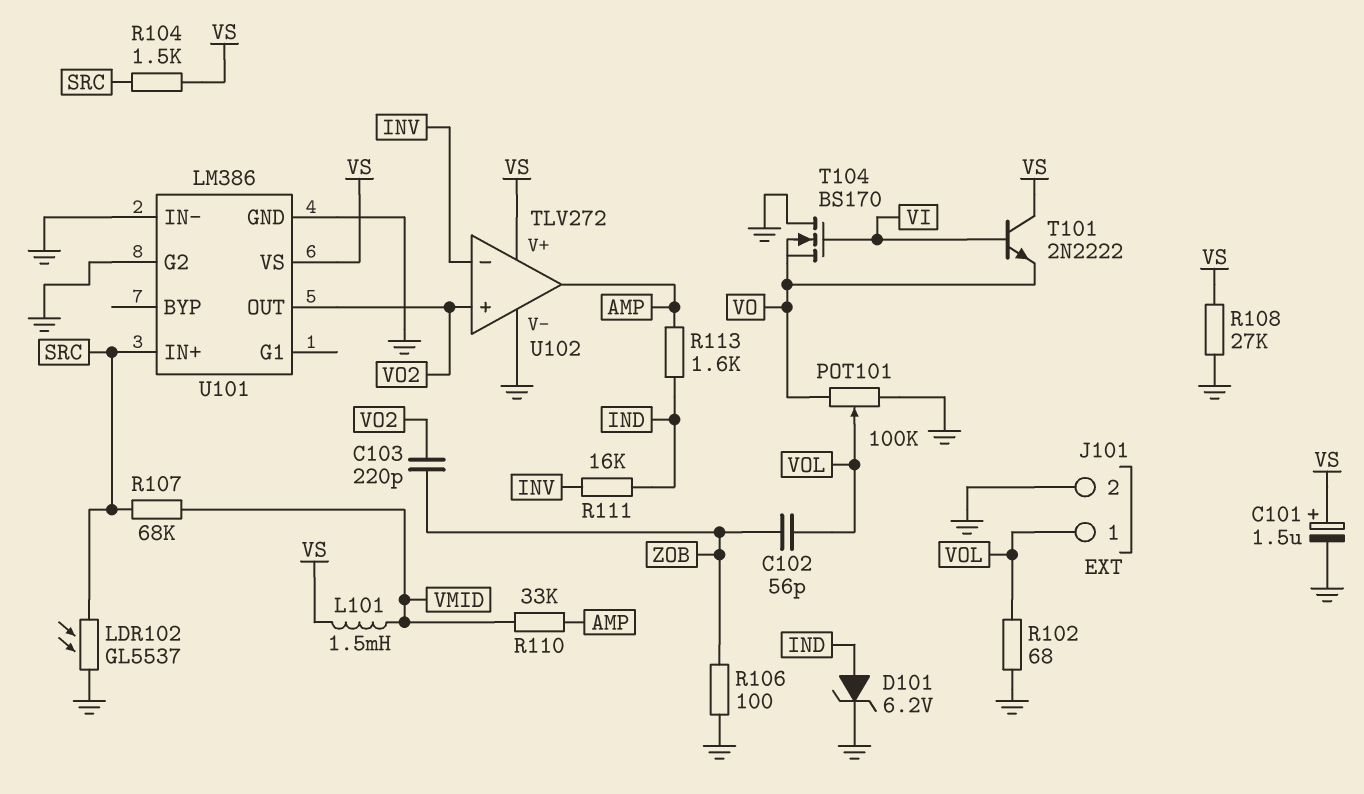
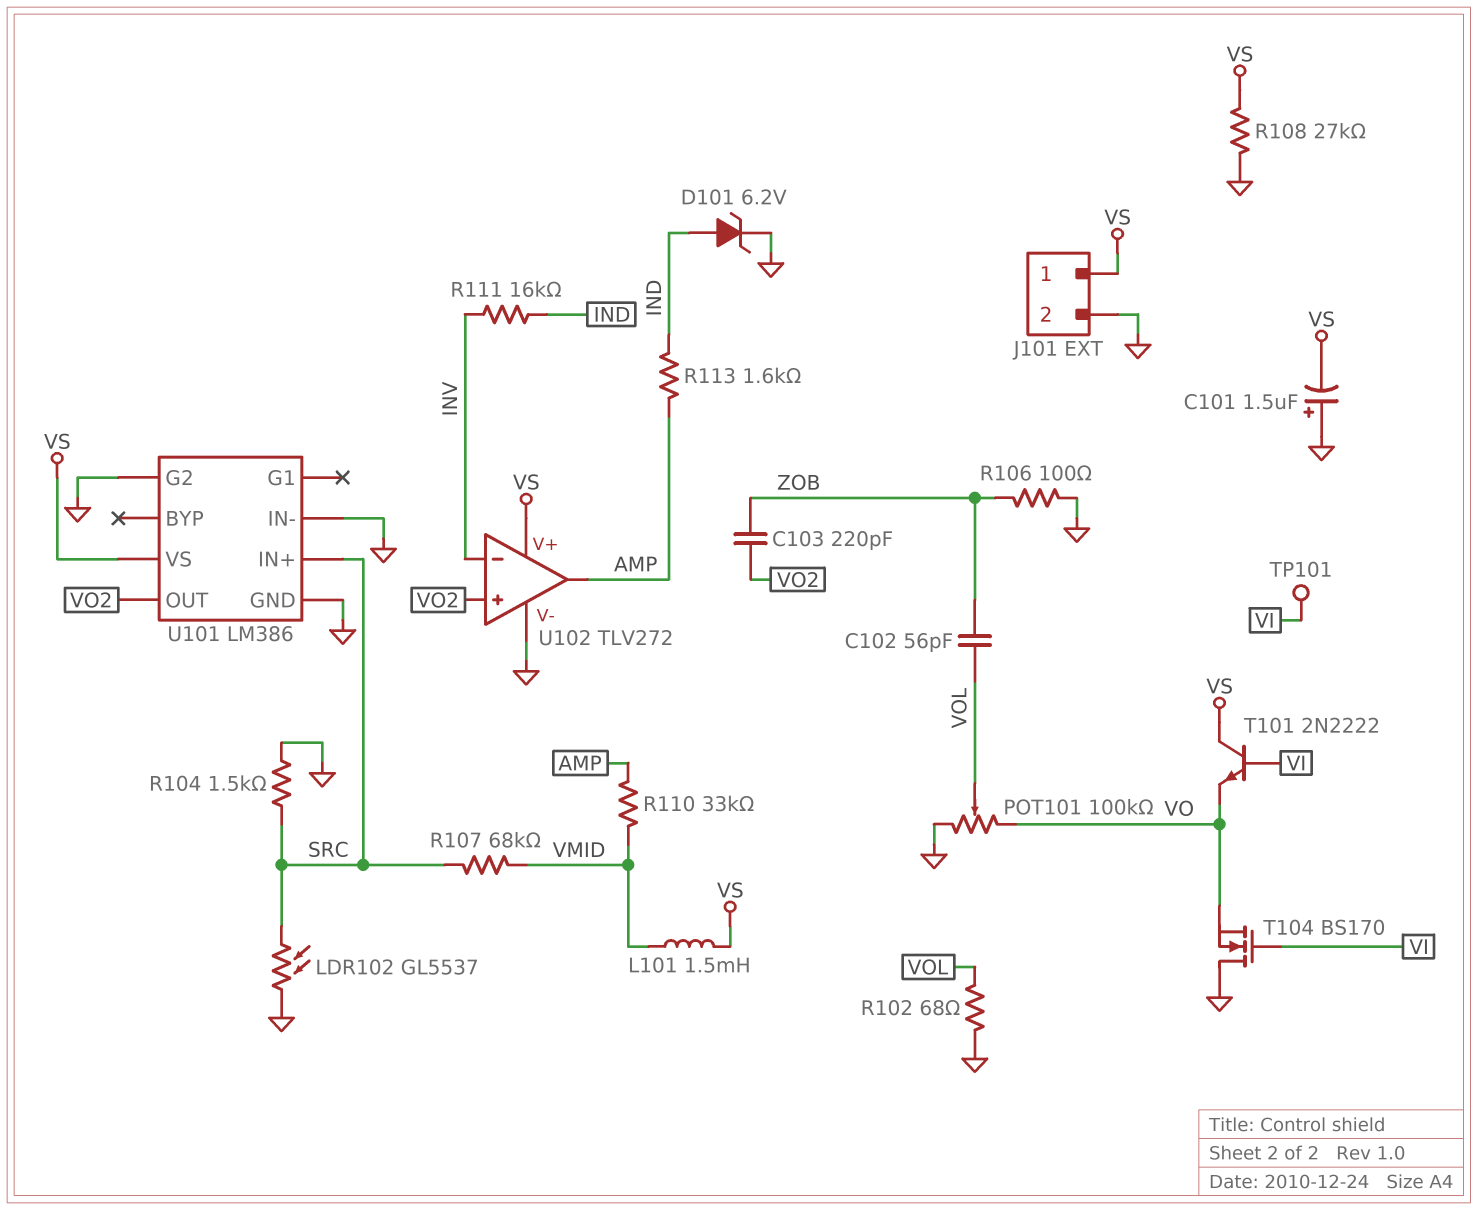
C101: 1.5uF (plus VS, minus GND) -> 1.5uF (plus GND, minus VS)
J101 pin 1: VOL -> VS
R104: 1.5k (SRC, VS) -> 1.5k (GND, SRC)
TP101: none -> test point (VI)

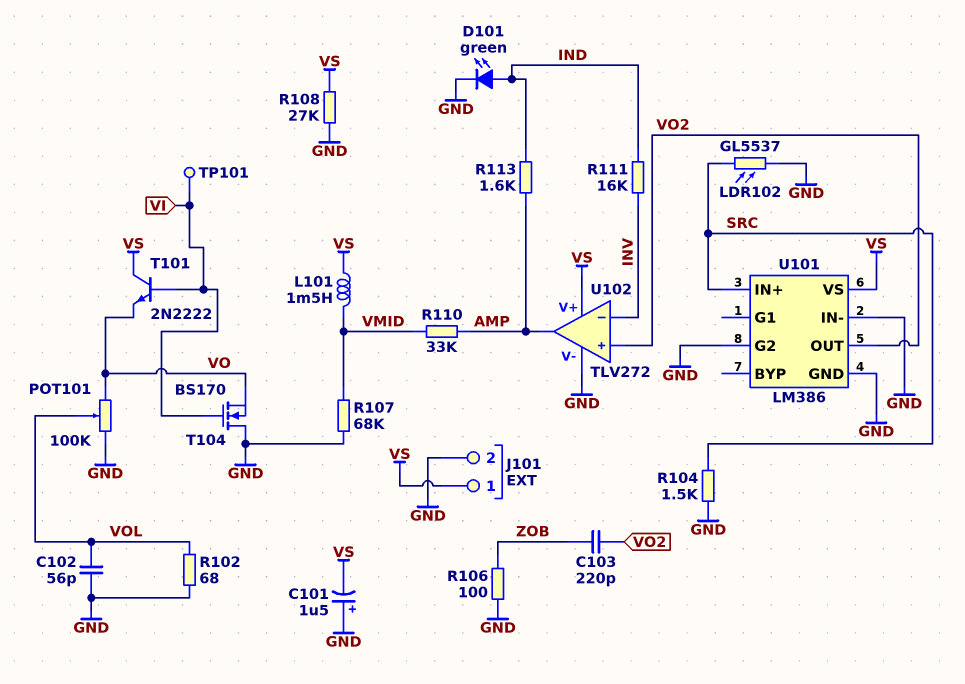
C102: 56pF (VOL, ZOB) -> 56pF (GND, VOL)
D101: zener 6.2V (A IND, K GND) -> LED green (A IND, K GND)
R107: 68k (SRC, VMID) -> 68k (GND, VMID)

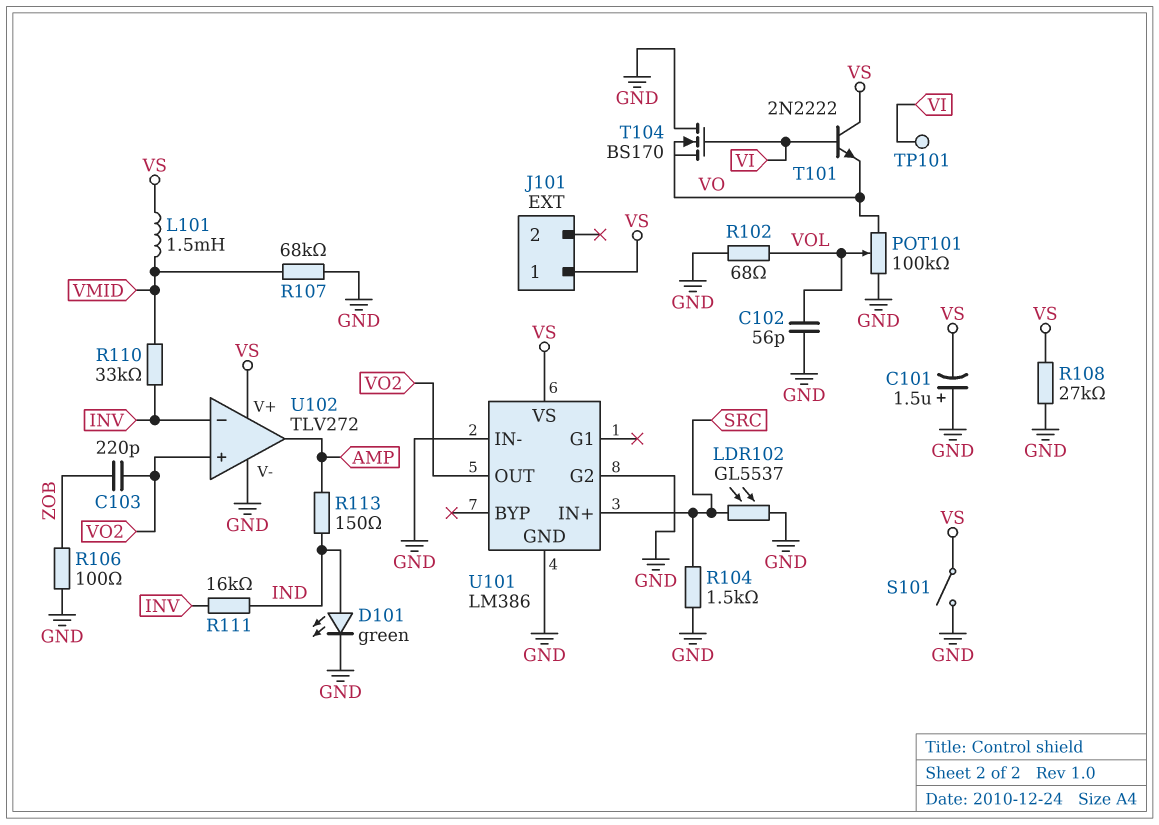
J101 pin 2: GND -> none
R110: 33k (AMP, VMID) -> 33k (INV, VMID)
R113: 1.6k (AMP, IND) -> 150 (AMP, IND)
S101: none -> switch (GND, VS)

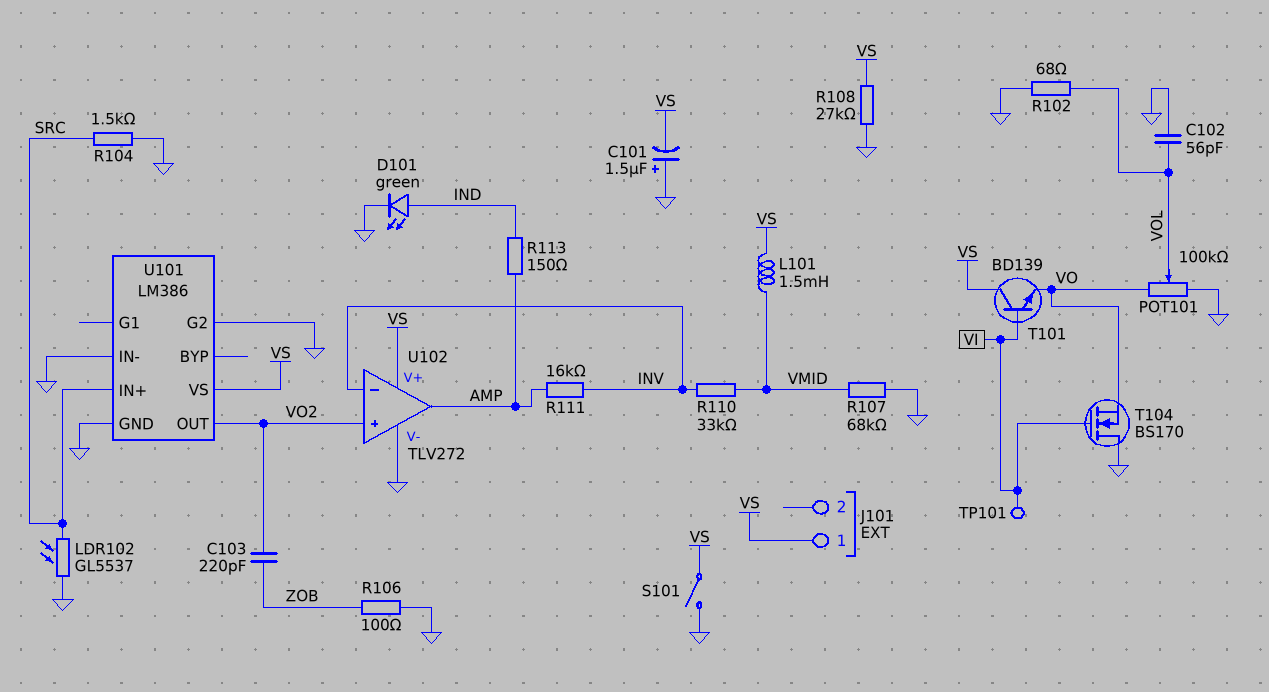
R111: 16k (IND, INV) -> 16k (AMP, INV)
T101: NPN 2N2222 (B VI, C VS, E VO) -> NPN BD139 (B VI, C VS, E VO)

